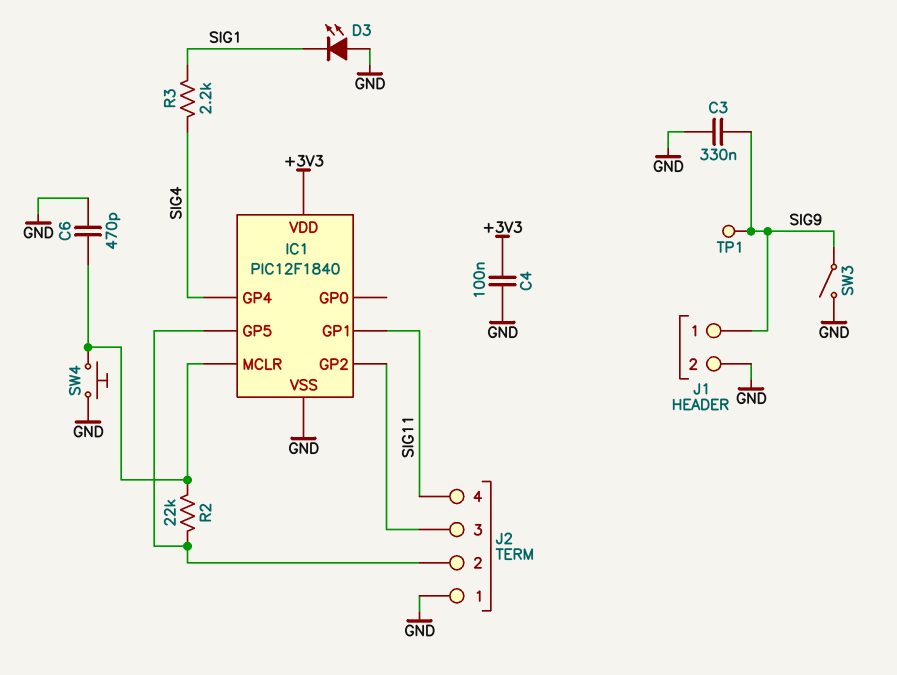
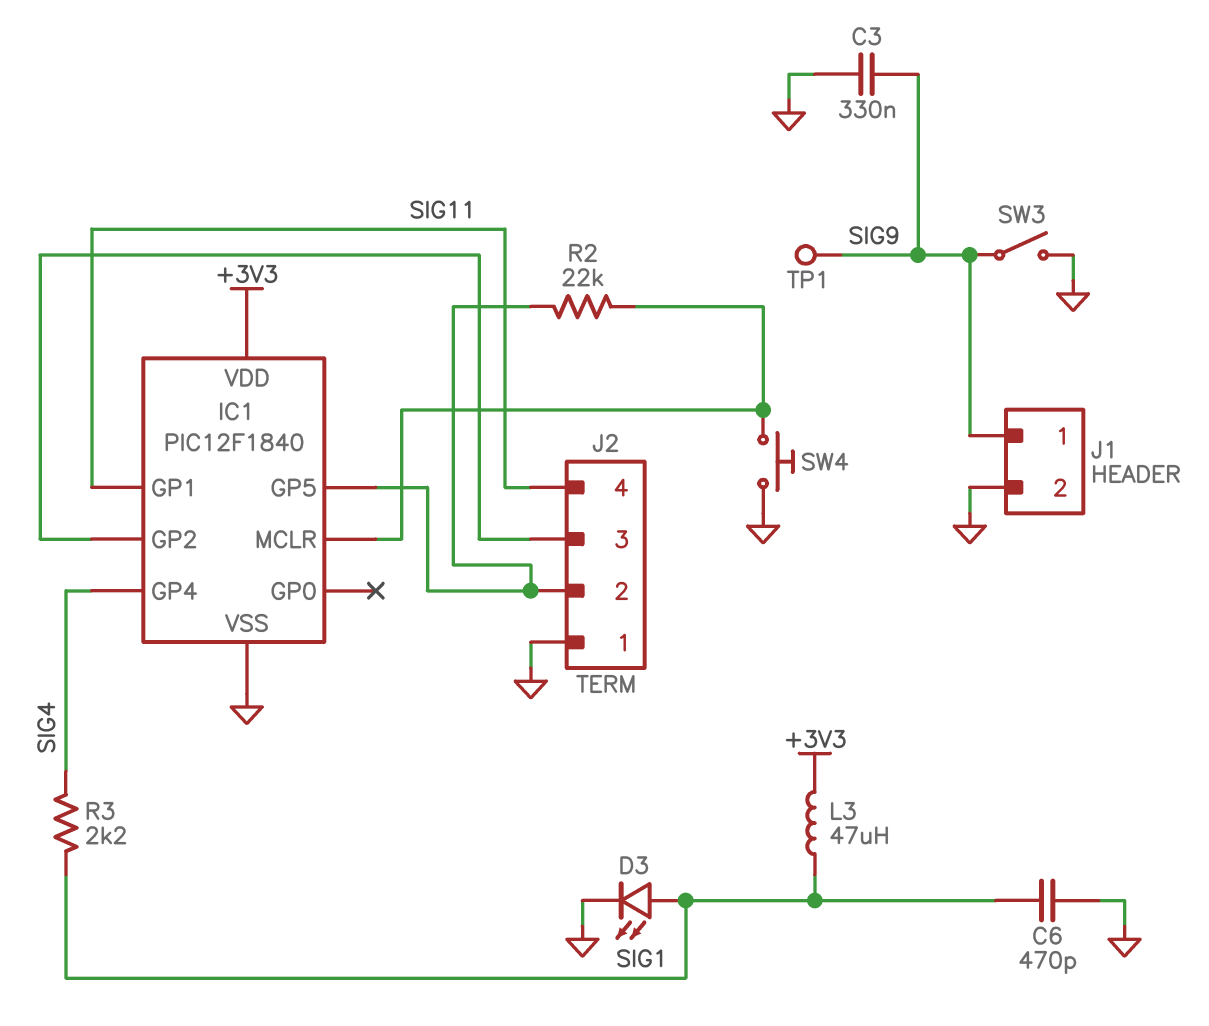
C4: 100nF (+3V3, GND) -> none
C6: 470pF (GND, IC1/MCLR) -> 470pF (GND, SIG1)
D3: LED (A GND, K SIG1) -> LED (A SIG1, K GND)
L3: none -> 47uH (+3V3, SIG1)

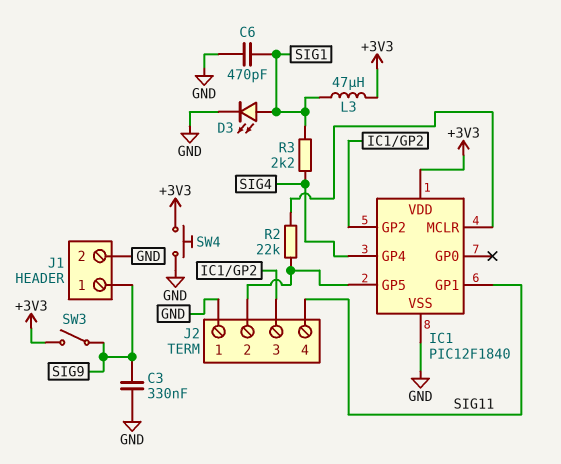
SW3: switch (GND, SIG9) -> switch (+3V3, SIG9)
SW4: button (GND, IC1/MCLR) -> button (+3V3, GND)
TP1: test point (SIG9) -> none

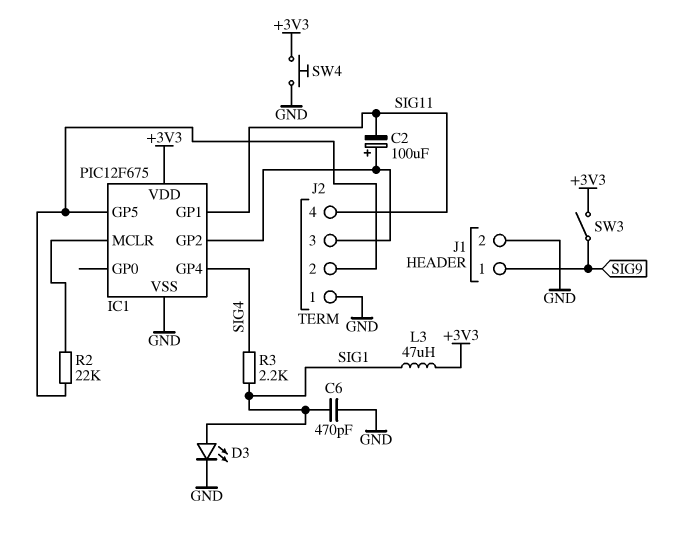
C2: none -> 100uF (plus IC1/GP2, minus SIG11)
C3: 330nF (GND, SIG9) -> none
IC1: PIC12F1840 -> PIC12F675

